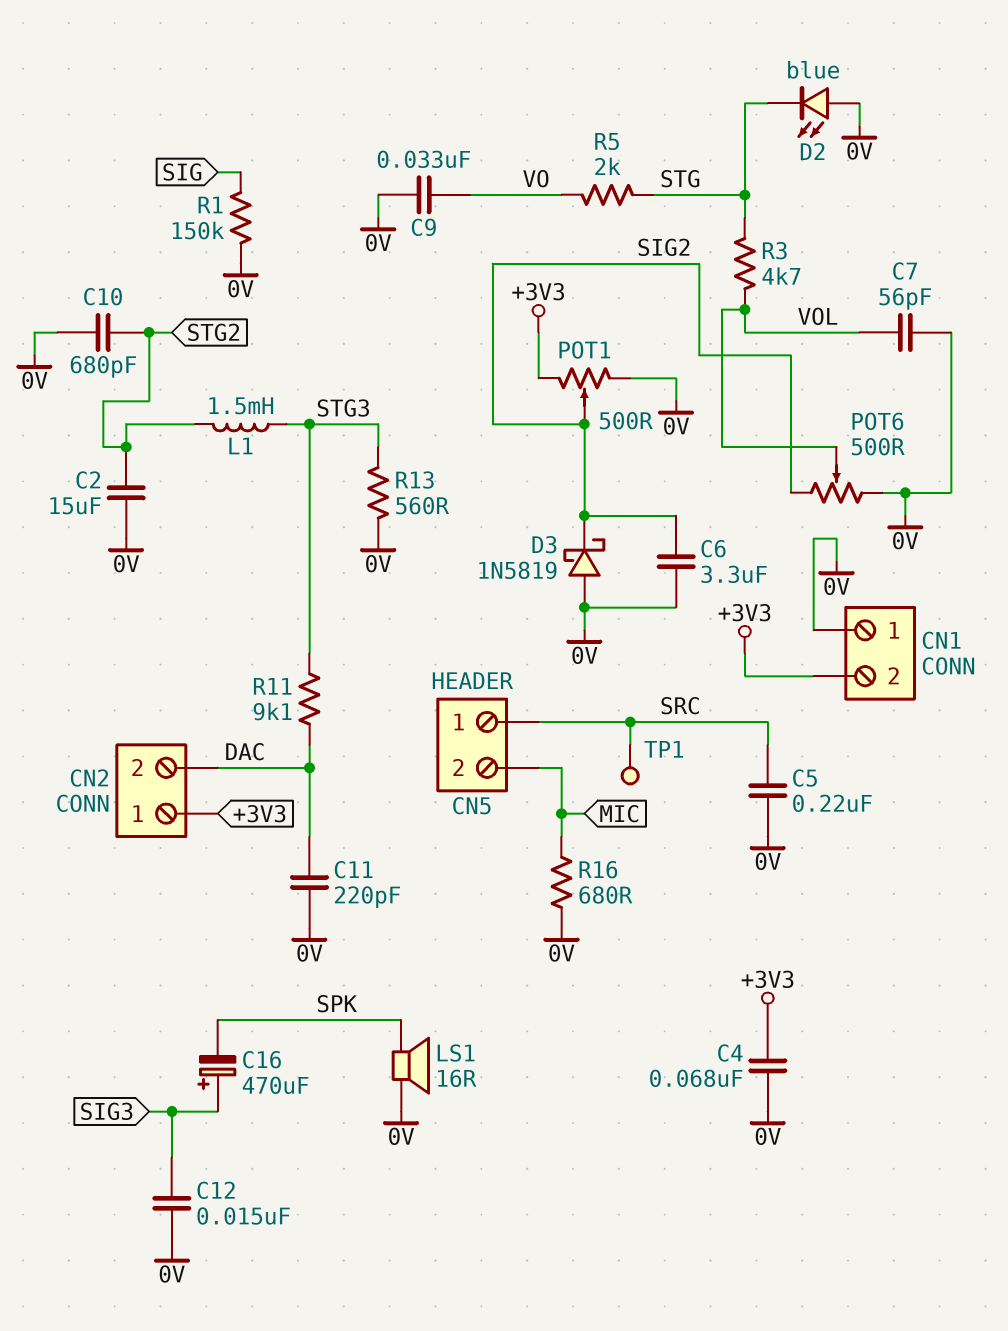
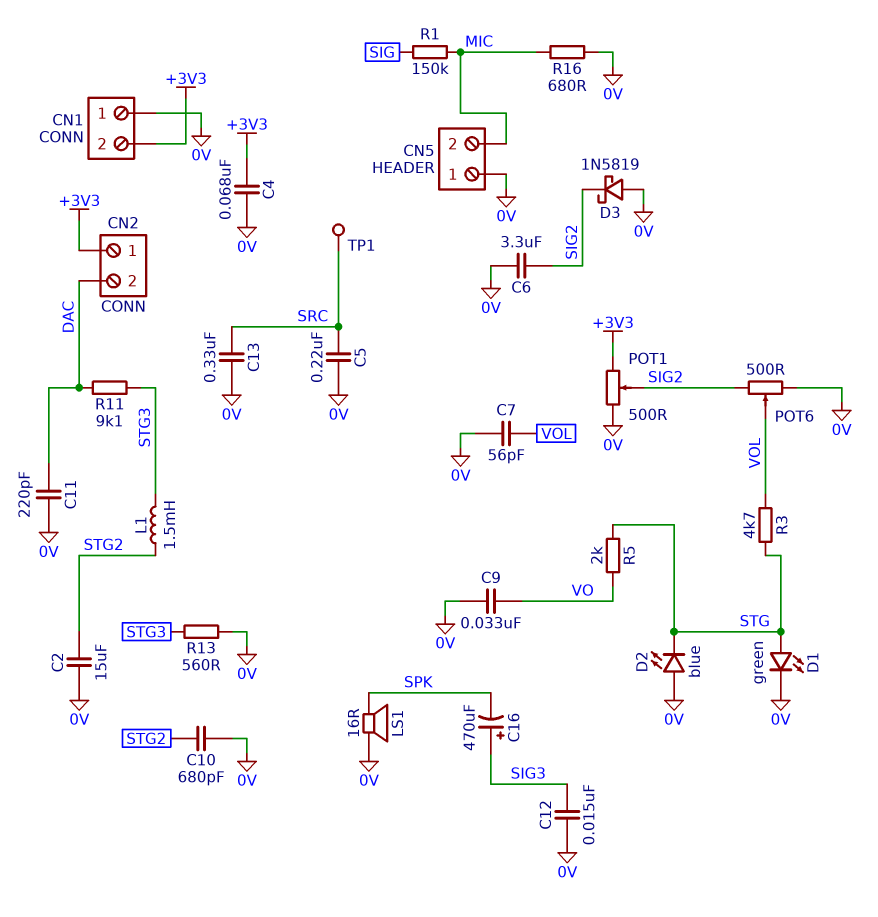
C13: none -> 330nF (0V, SRC)
CN5 pin 1: SRC -> 0V
D1: none -> LED green (A STG, K 0V)
R1: 150k (0V, SIG) -> 150k (MIC, SIG)

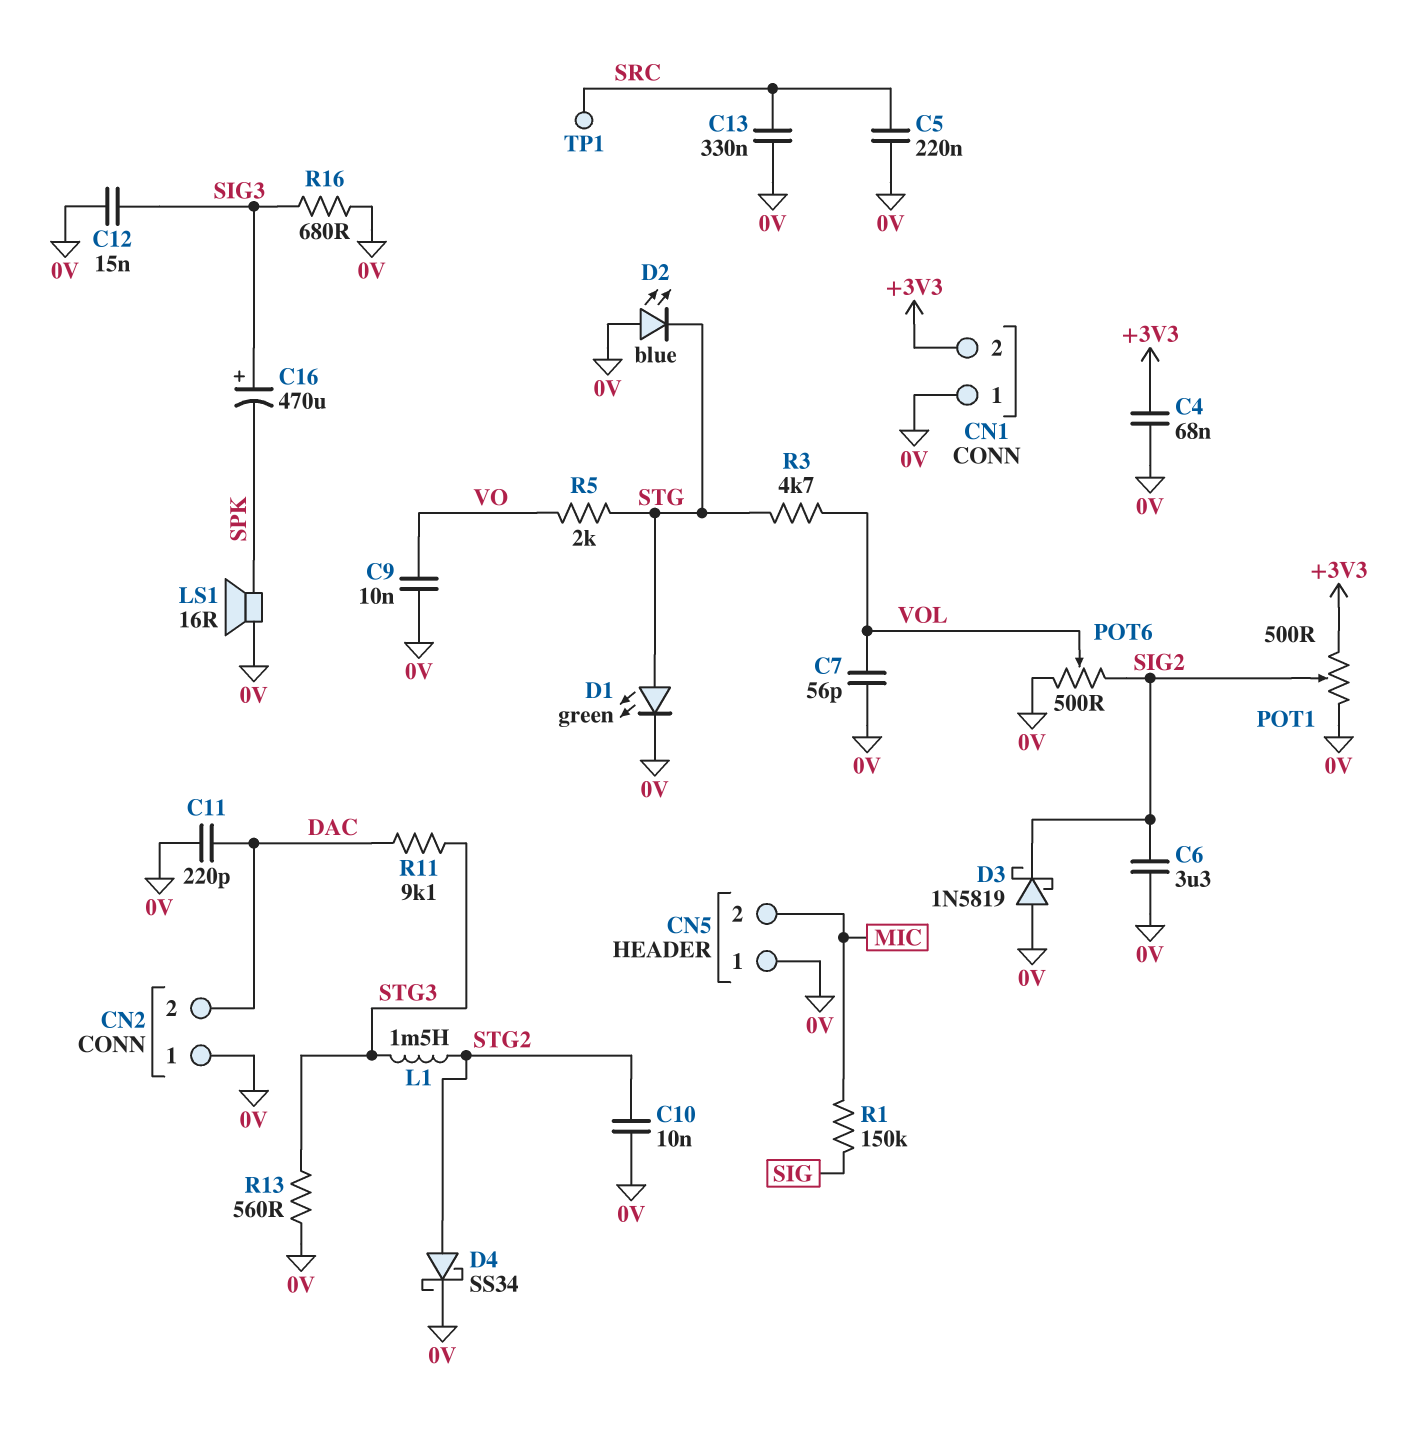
C2: 15uF (0V, STG2) -> none
C9: 33nF (0V, VO) -> 10nF (0V, VO)
C10: 680pF (0V, STG2) -> 10nF (0V, STG2)
CN2 pin 1: +3V3 -> 0V
D4: none -> schottky SS34 (A STG2, K 0V)
R16: 680 (0V, MIC) -> 680 (0V, SIG3)

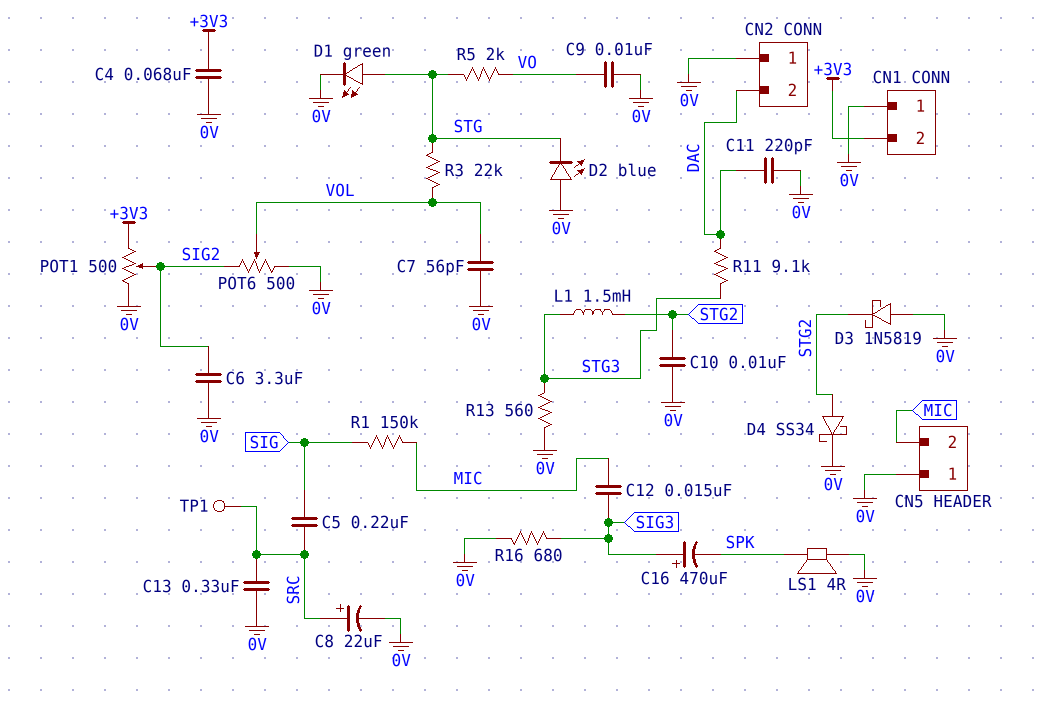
C5: 220nF (0V, SRC) -> 220nF (SIG, SRC)
C8: none -> 22uF (plus SRC, minus 0V)
C12: 15nF (0V, SIG3) -> 15nF (MIC, SIG3)
D3: schottky 1N5819 (A 0V, K SIG2) -> schottky 1N5819 (A 0V, K STG2)
LS1: speaker 16R (0V, SPK) -> speaker 4R (0V, SPK)
R3: 4.7k (STG, VOL) -> 22k (STG, VOL)

